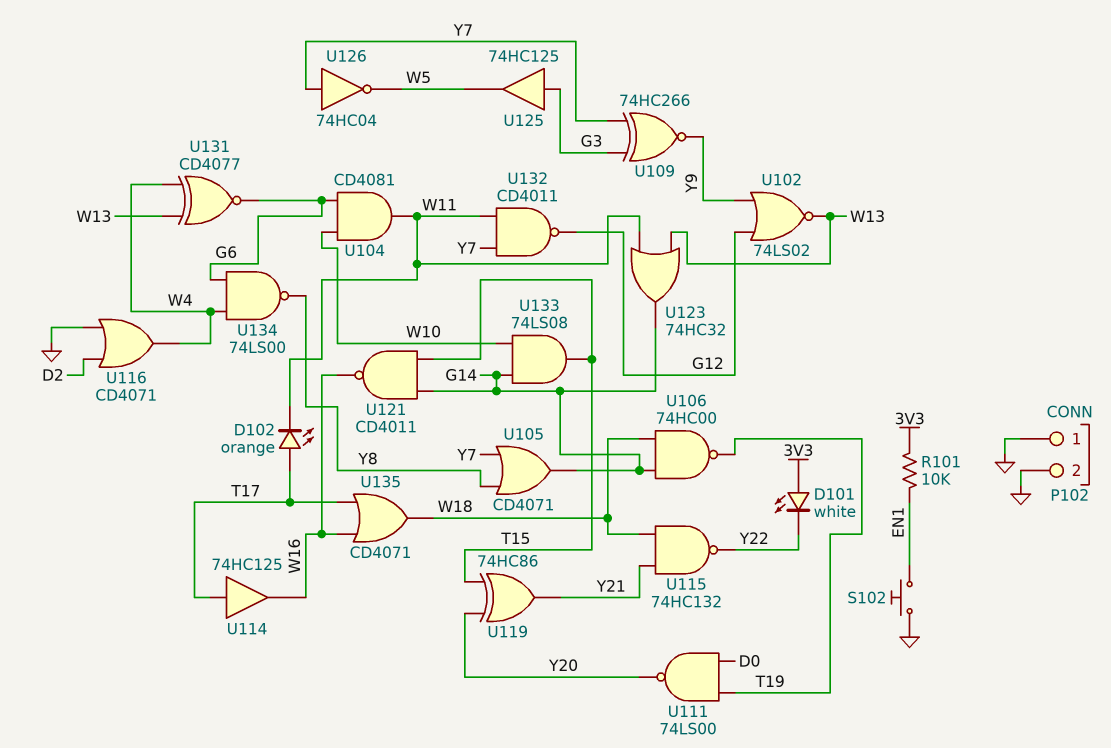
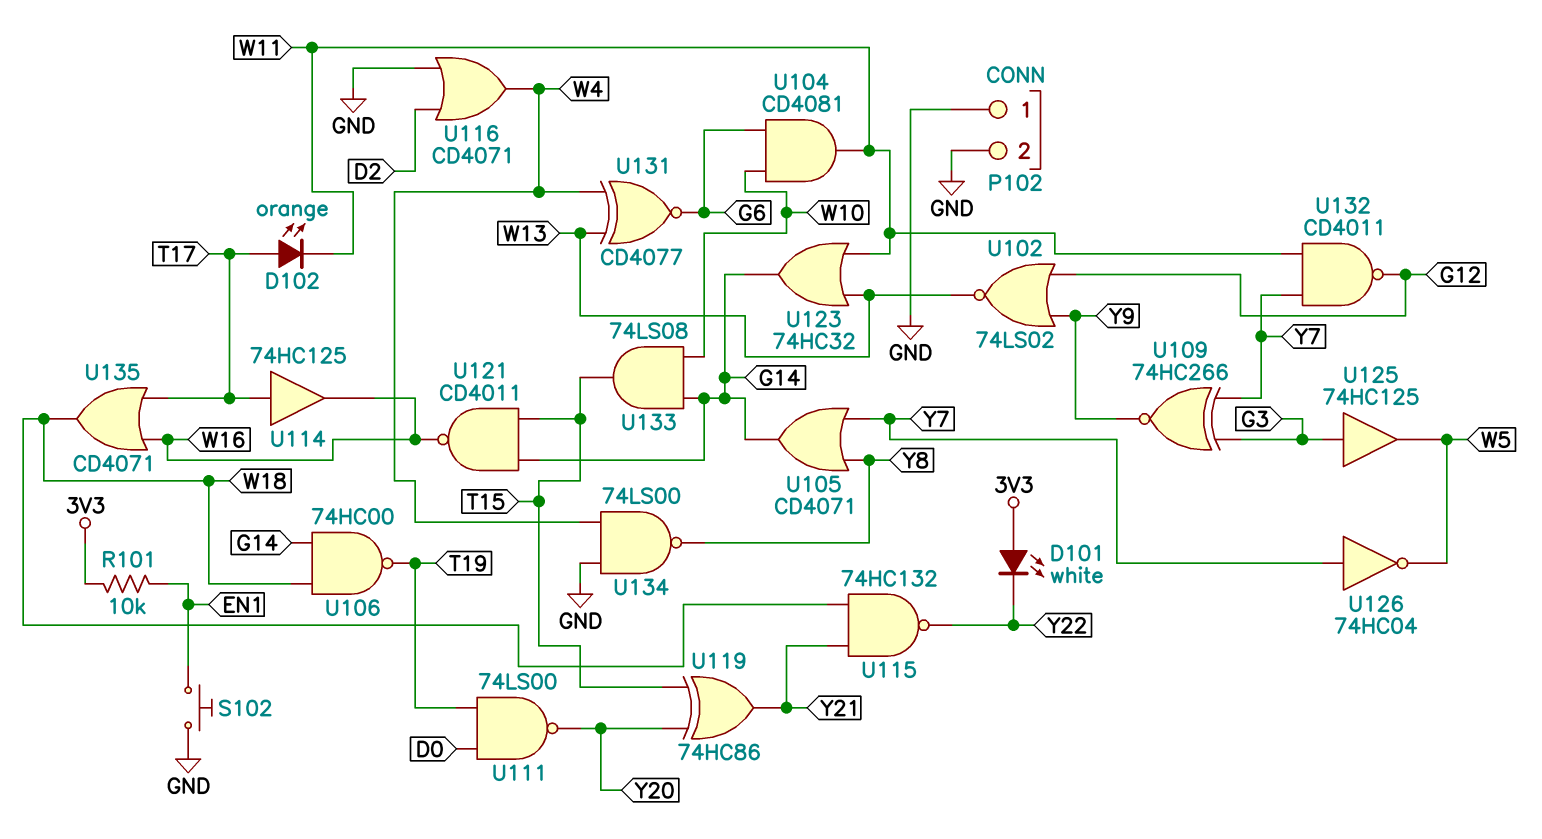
U134: NAND 74LS00 (in G6, in W4, out Y8) -> NAND 74LS00 (in GND, in W4, out Y8)

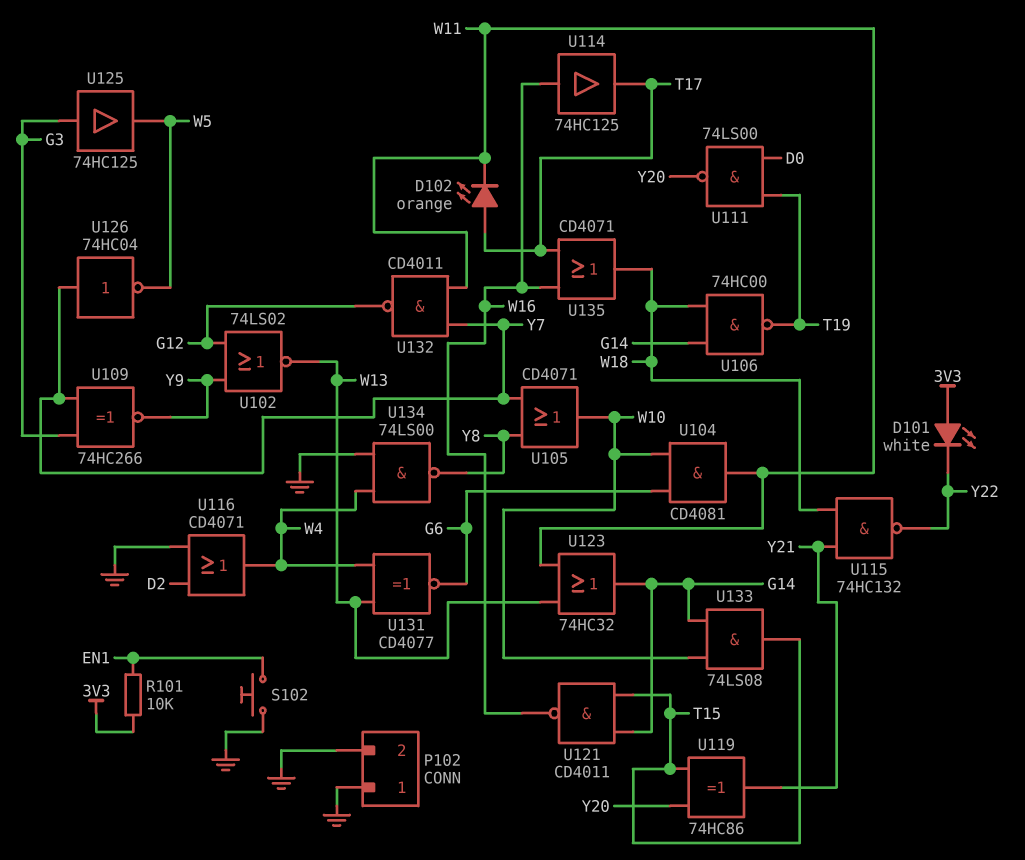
U105: OR CD4071 (in Y7, in Y8, out G14) -> OR CD4071 (in Y7, in Y8, out W10)
U114: buffer 74HC125 (in T17, out W16) -> buffer 74HC125 (in W16, out T17)

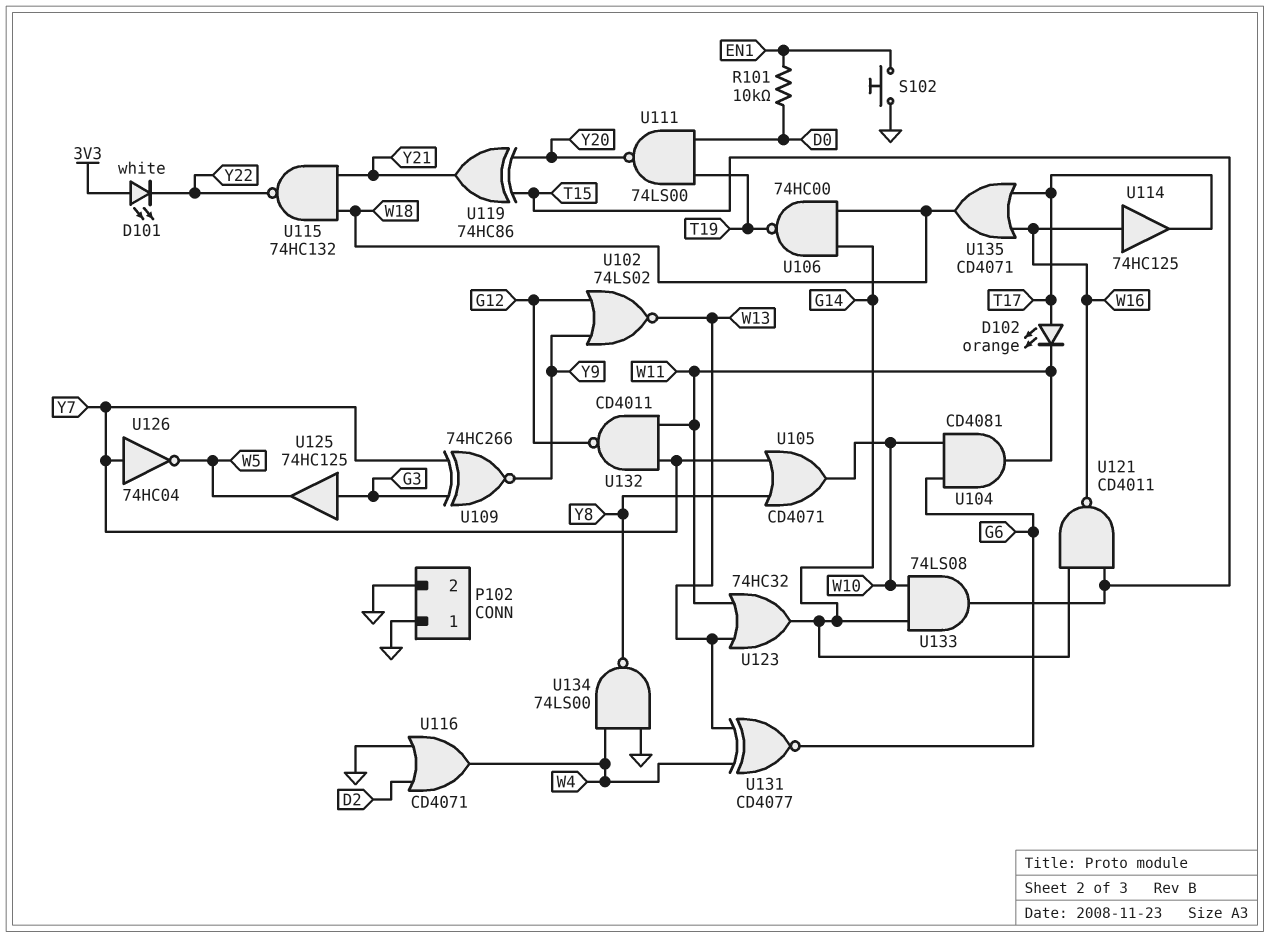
R101: 10k (3V3, EN1) -> 10k (D0, EN1)

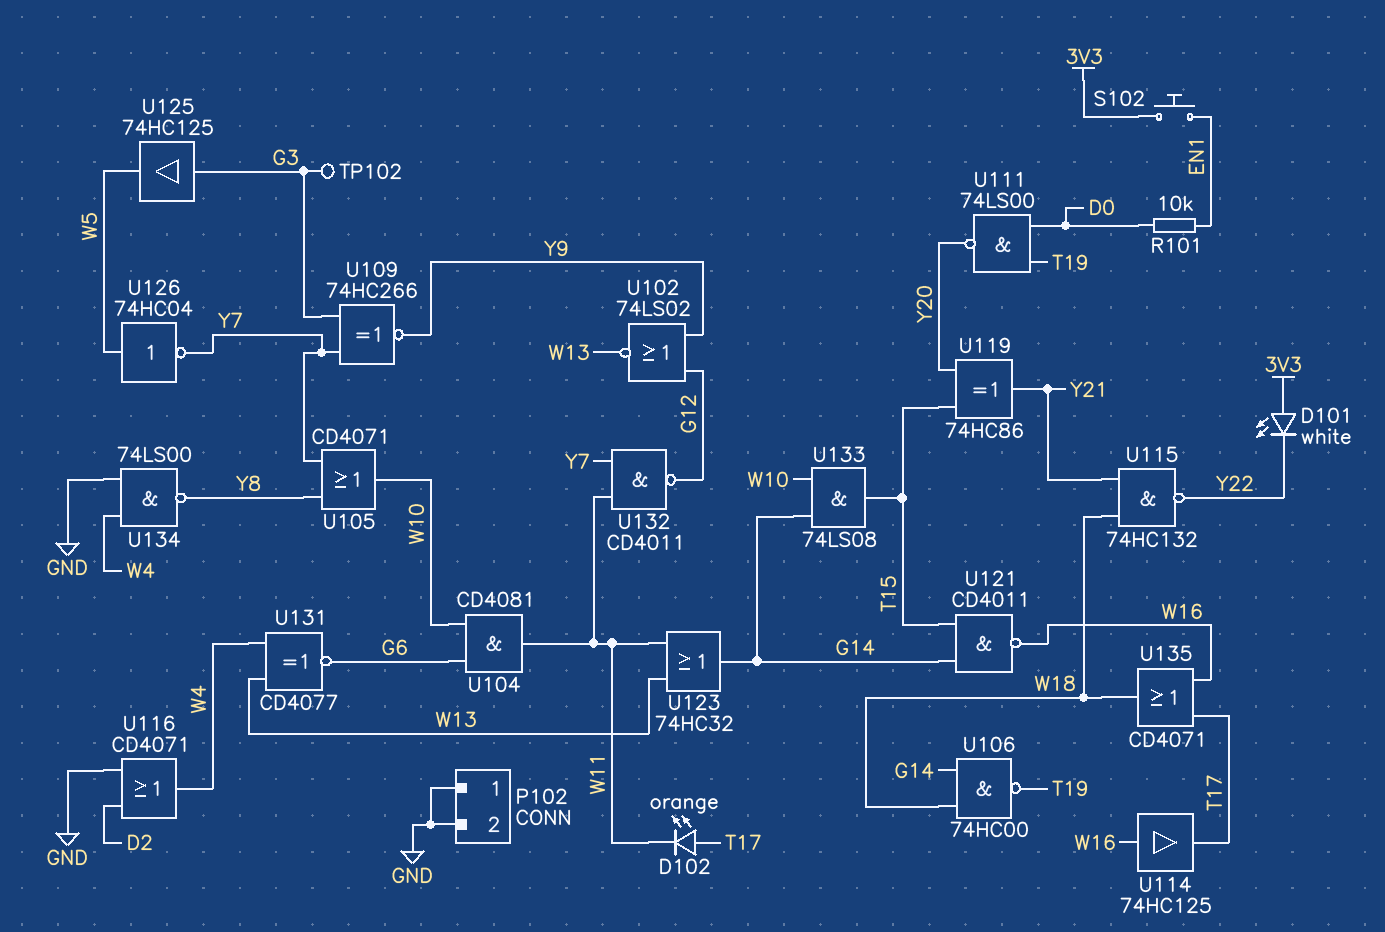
S102: button (EN1, GND) -> button (3V3, EN1)
TP102: none -> test point (G3)
U126: NOT 74HC04 (in Y7, out W5) -> NOT 74HC04 (in W5, out Y7)

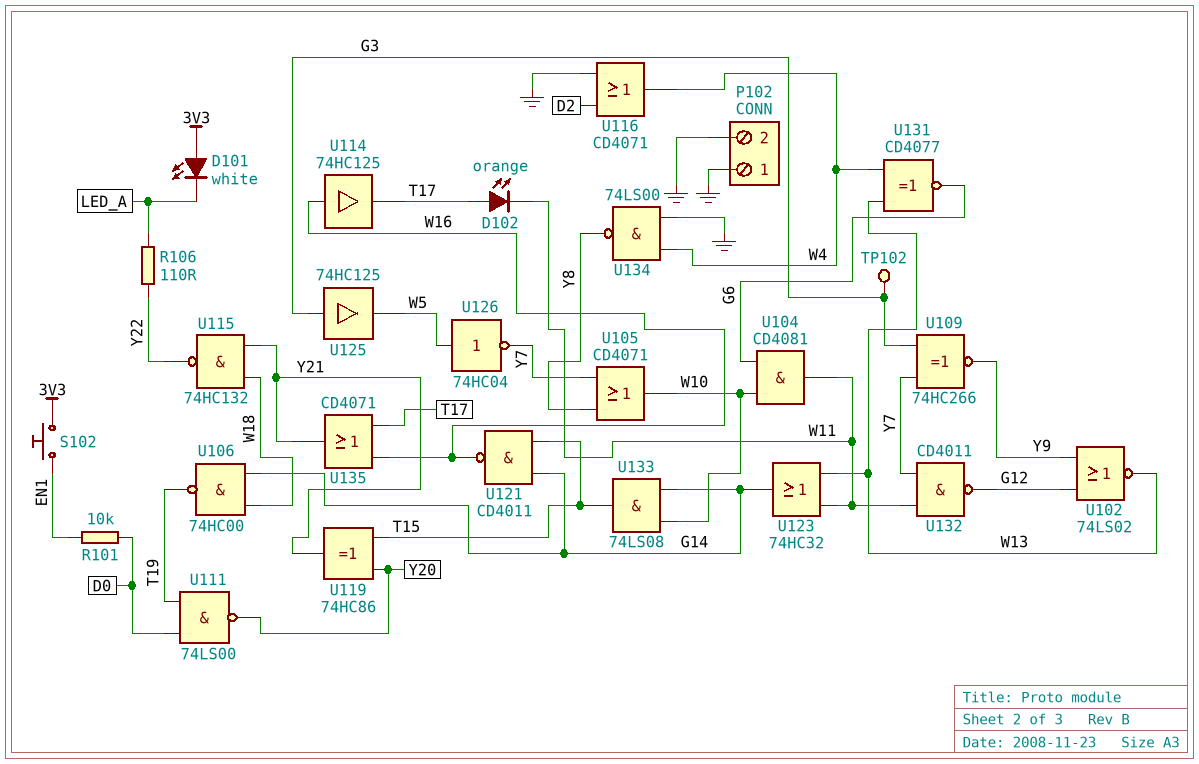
D101: LED white (A 3V3, K Y22) -> LED white (A 3V3, K LED_A)
R106: none -> 110 (LED_A, Y22)
U135: OR CD4071 (in T17, in W16, out W18) -> OR CD4071 (in T17, in W16, out Y21)

